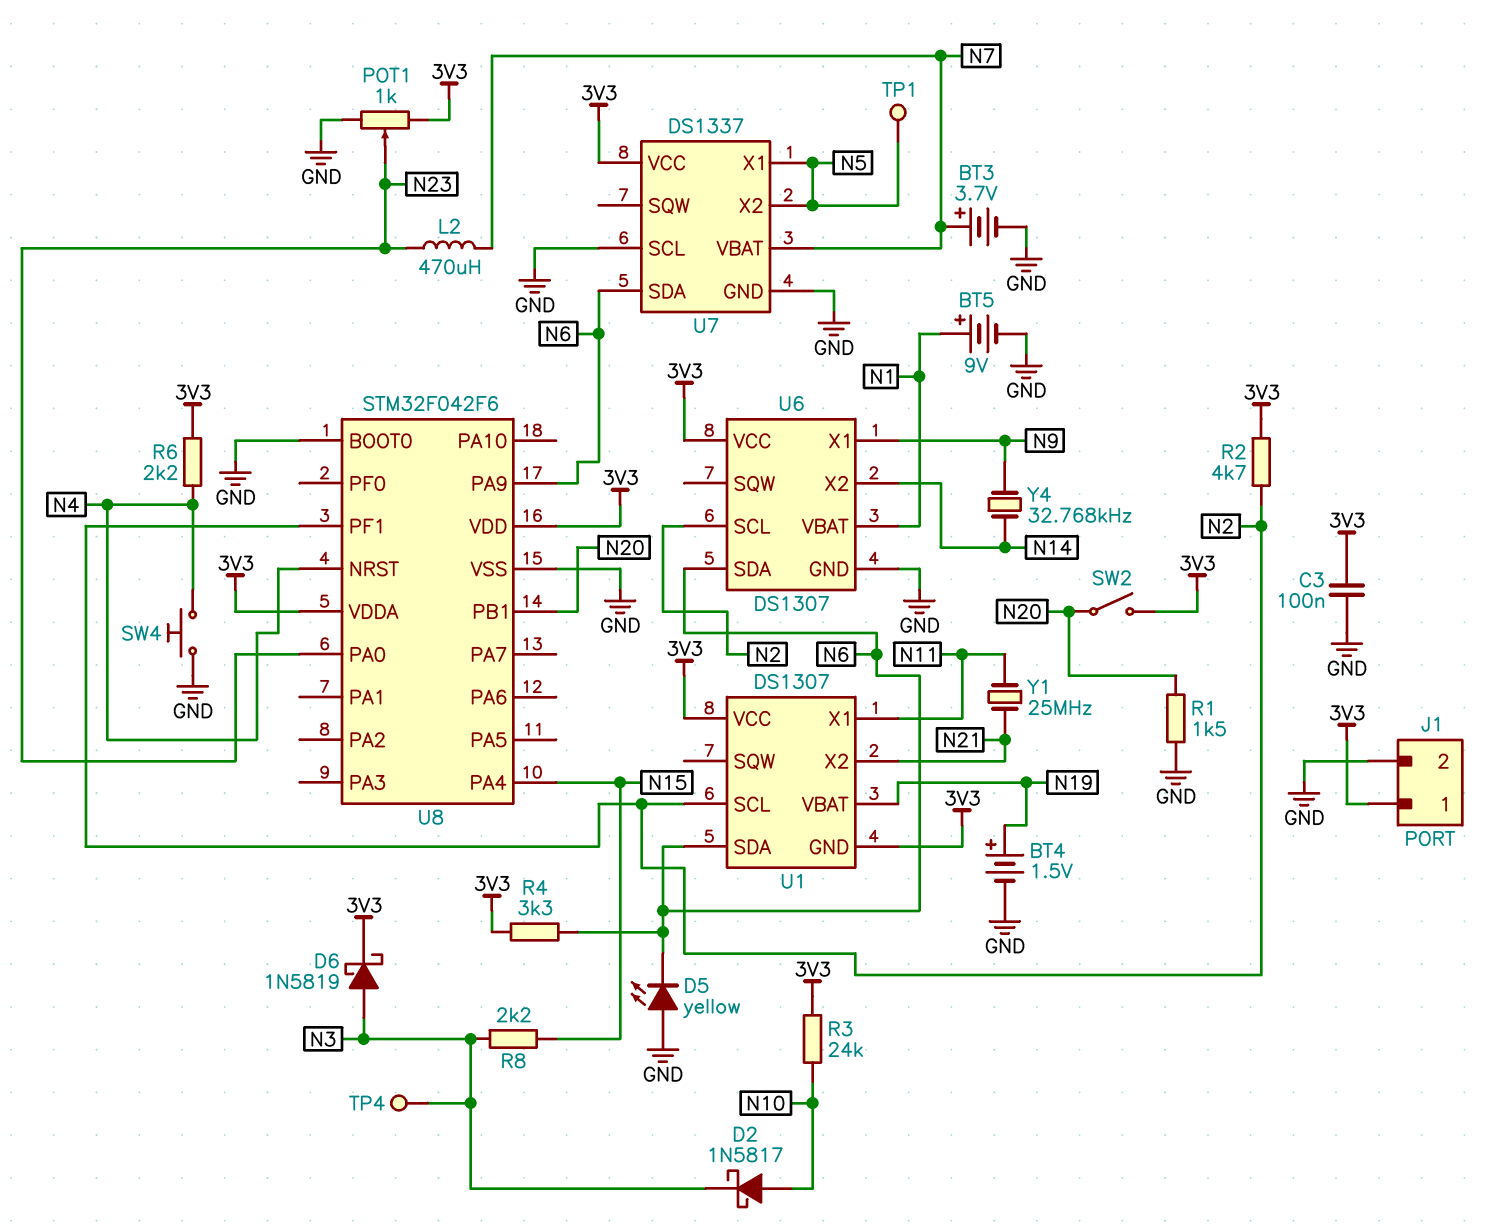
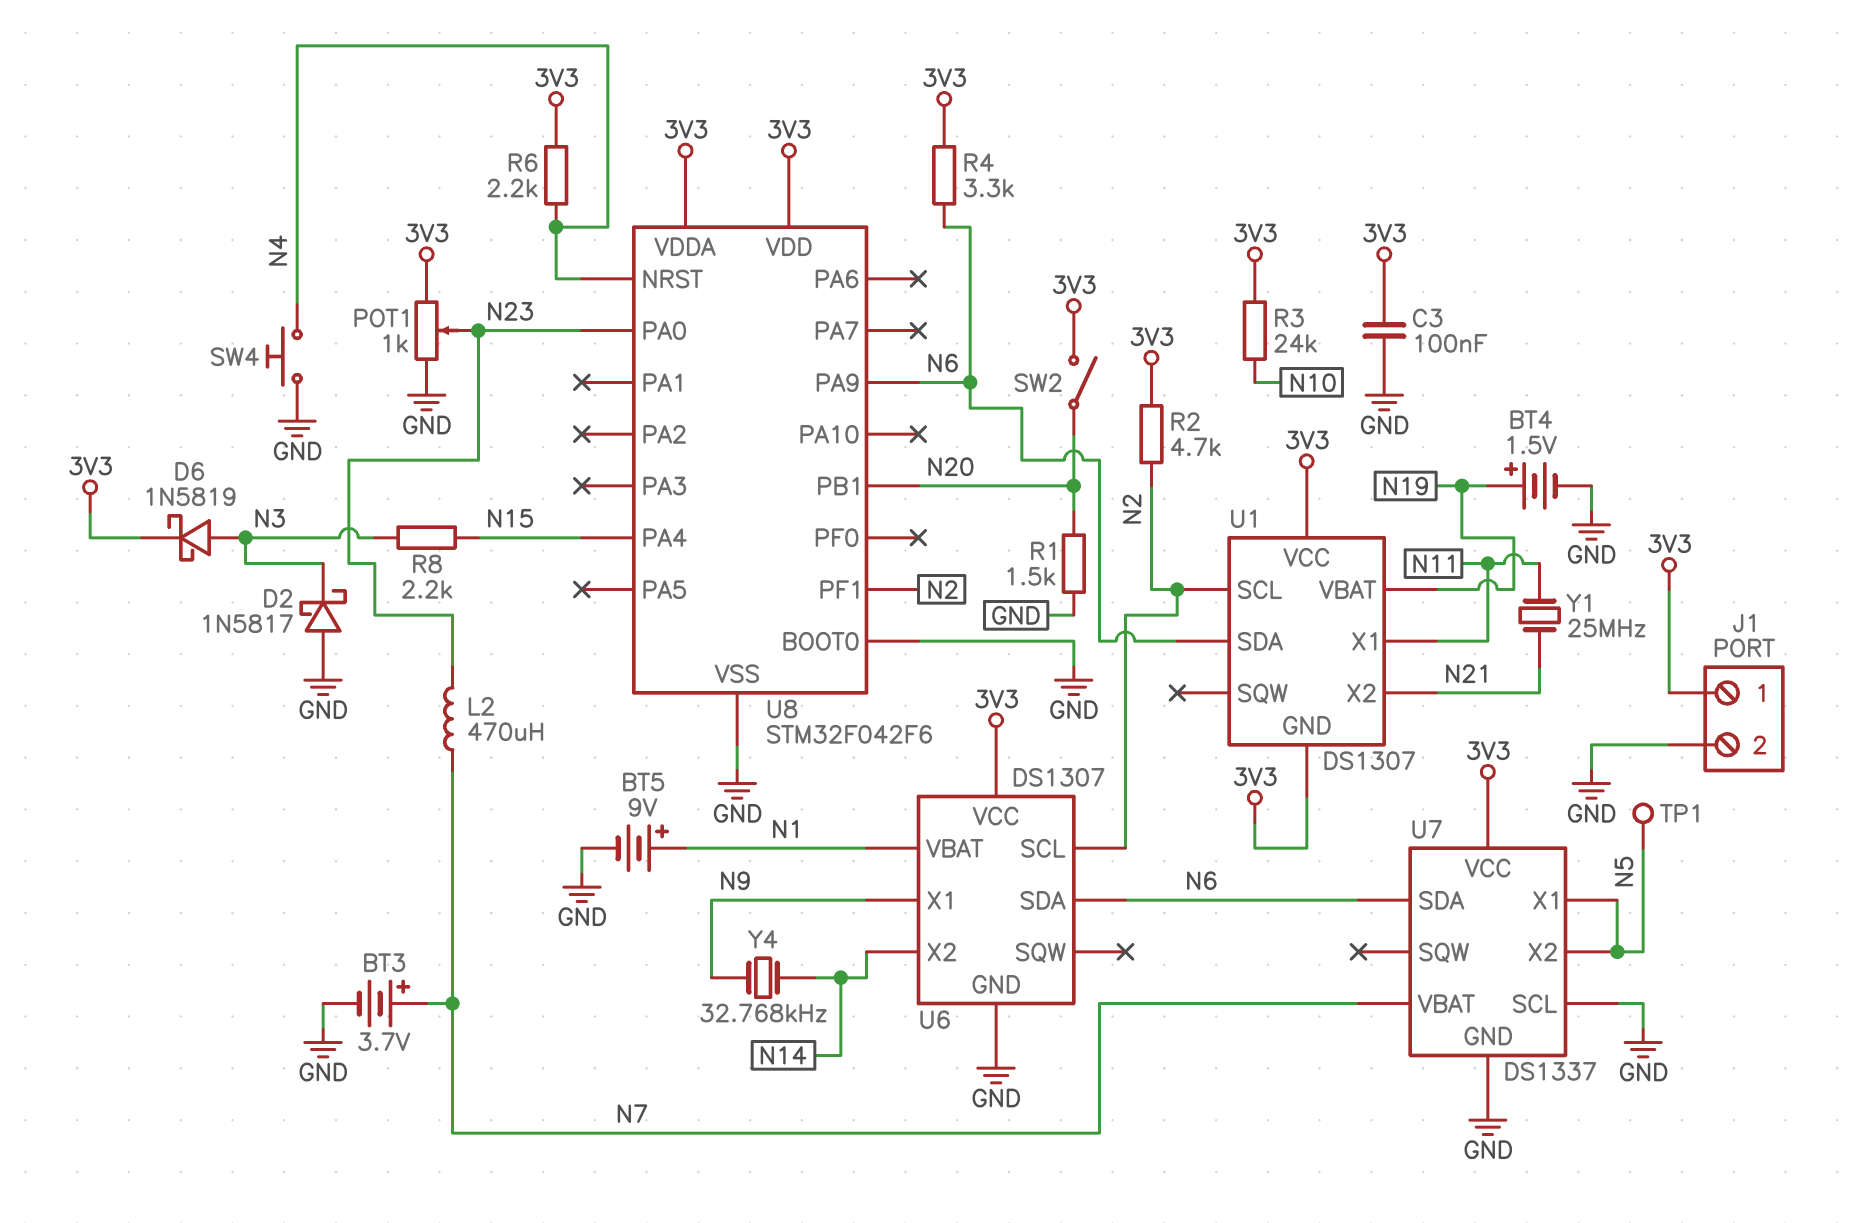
D2: schottky 1N5817 (A N10, K N3) -> schottky 1N5817 (A GND, K N3)
D5: LED yellow (A GND, K N6) -> none
TP4: test point (N3) -> none

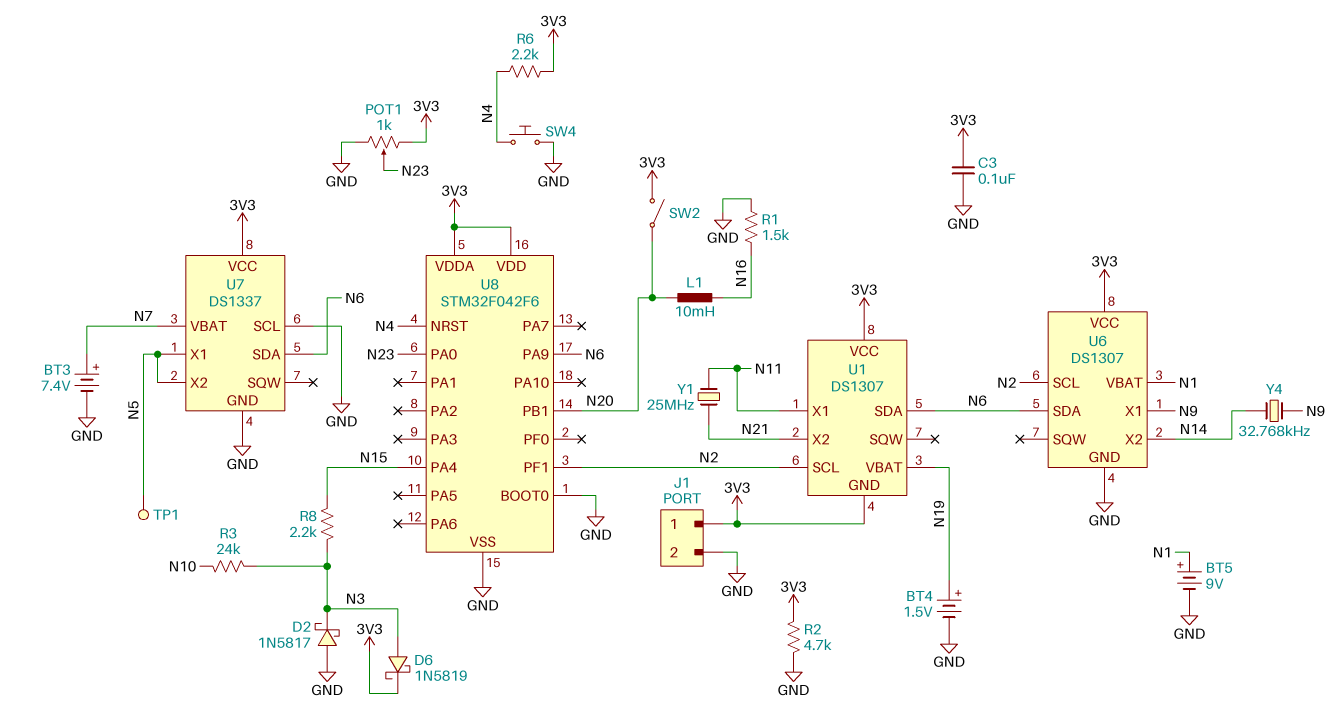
BT3: 3.7V (plus N7, minus GND) -> 7.4V (plus N7, minus GND)
L1: none -> 10mH (N16, N20)
L2: 470uH (N7, N23) -> none
R1: 1.5k (GND, N20) -> 1.5k (GND, N16)
R2: 4.7k (3V3, N2) -> 4.7k (3V3, GND)
R3: 24k (3V3, N10) -> 24k (N3, N10)
R4: 3.3k (3V3, N6) -> none

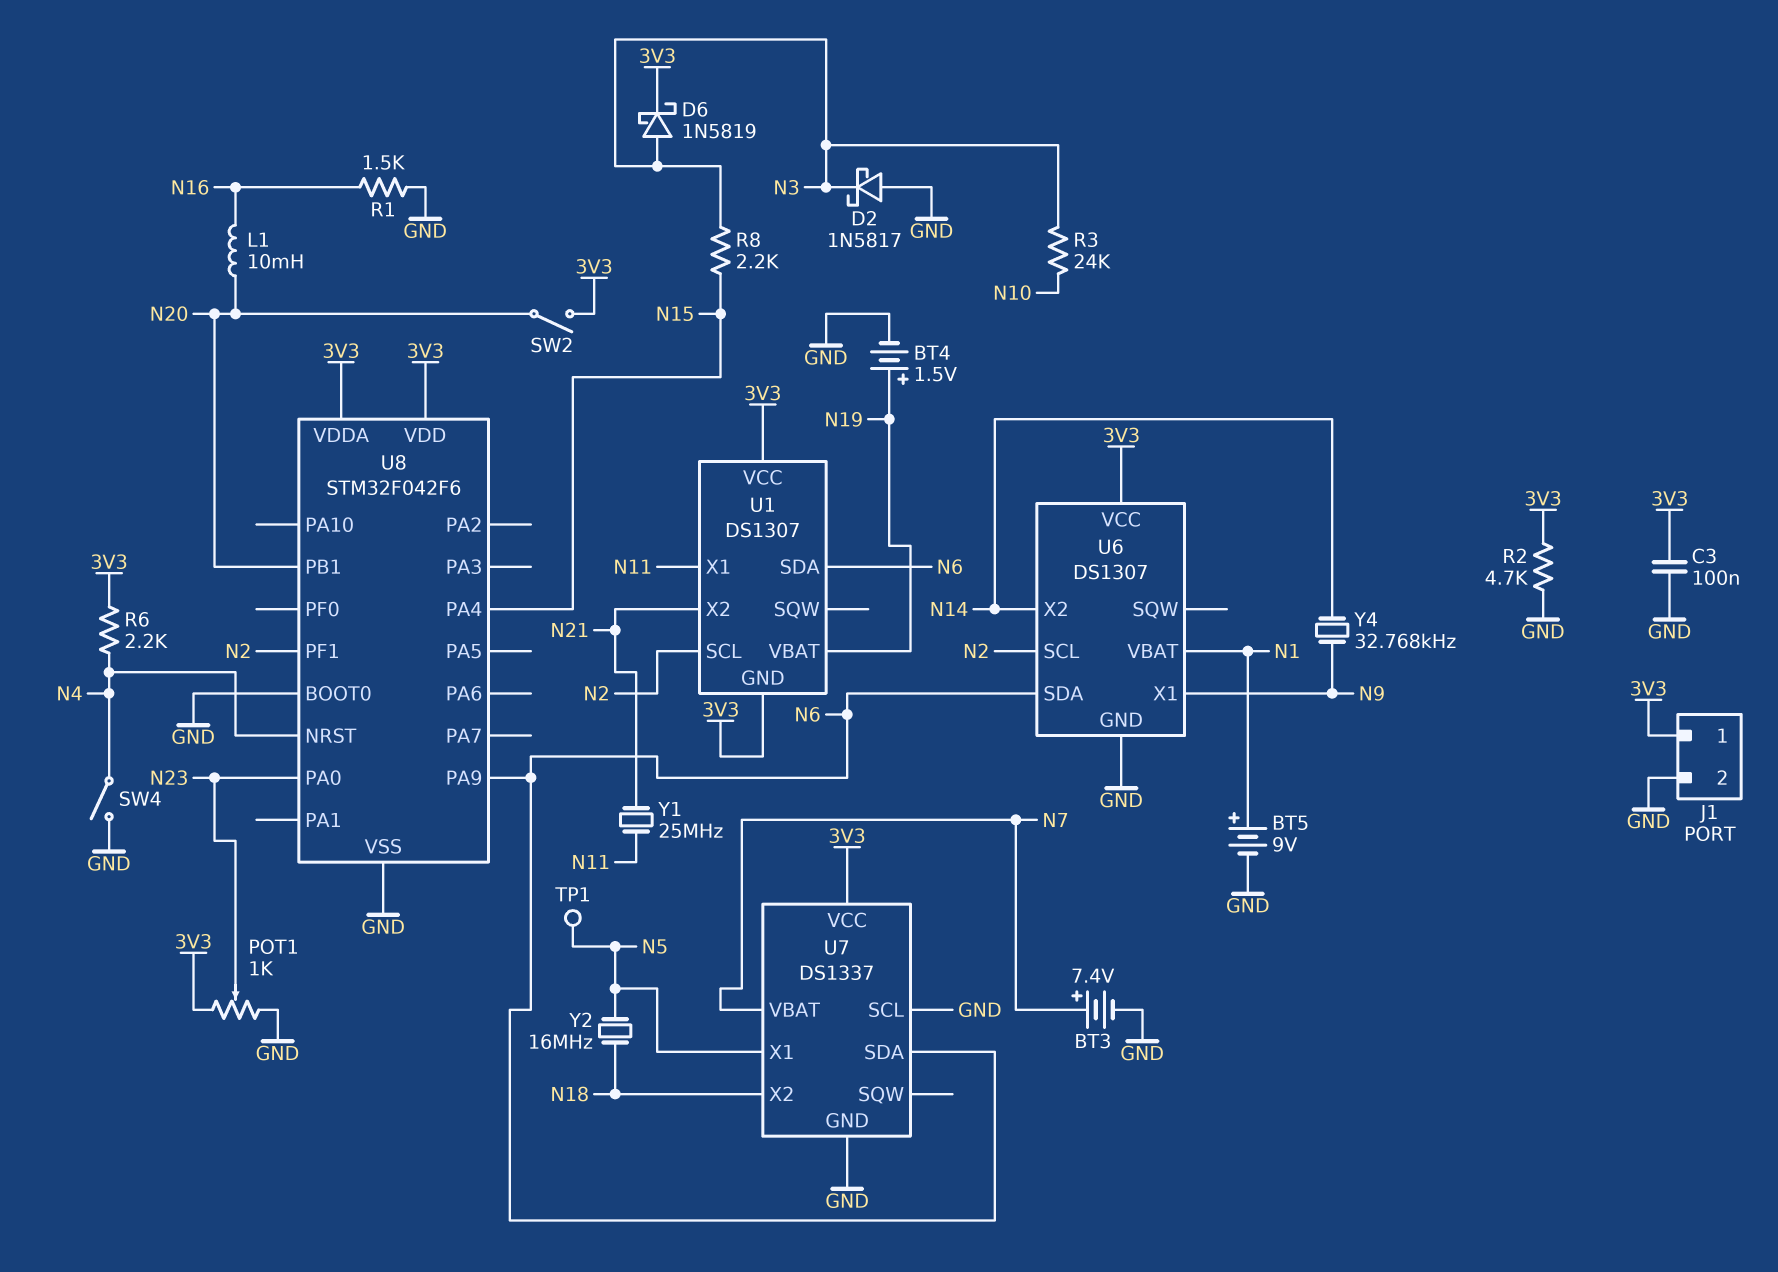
SW4: button (GND, N4) -> switch (GND, N4)
U7 pin X2: N5 -> N18
Y2: none -> 16MHz (N5, N18)

